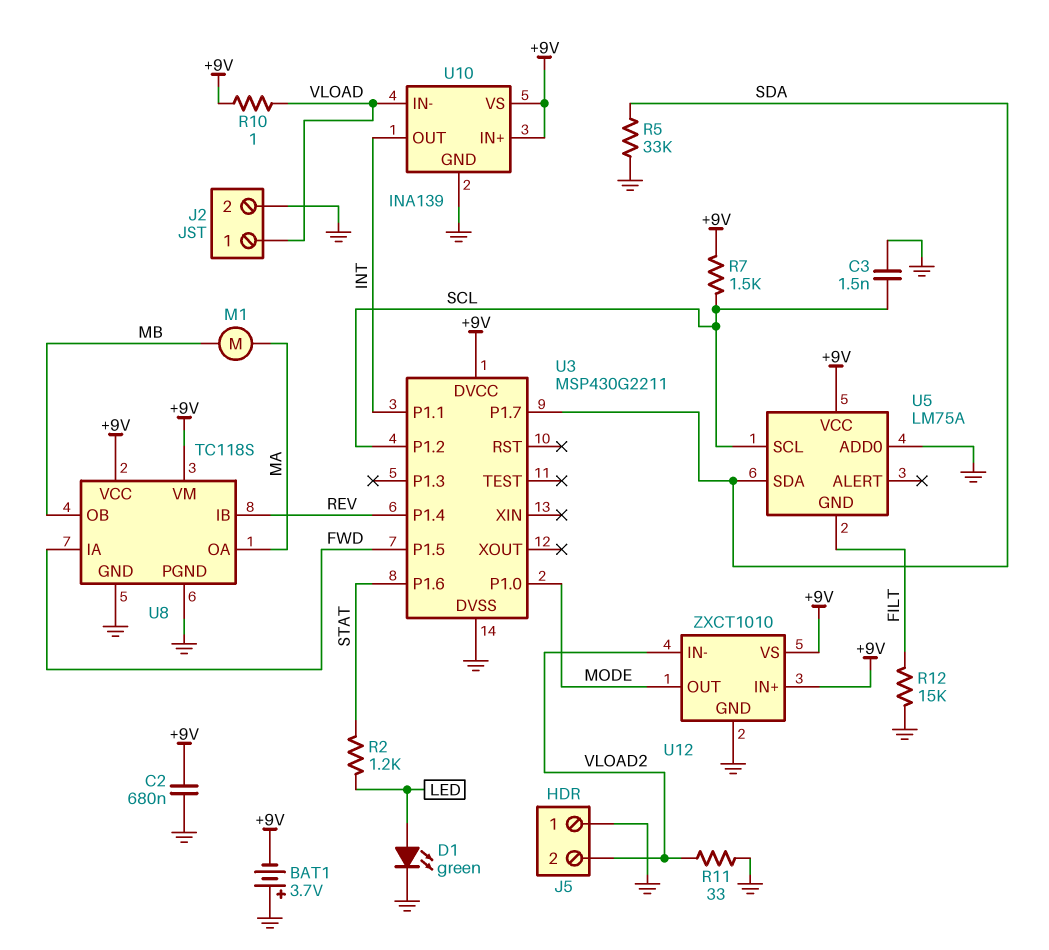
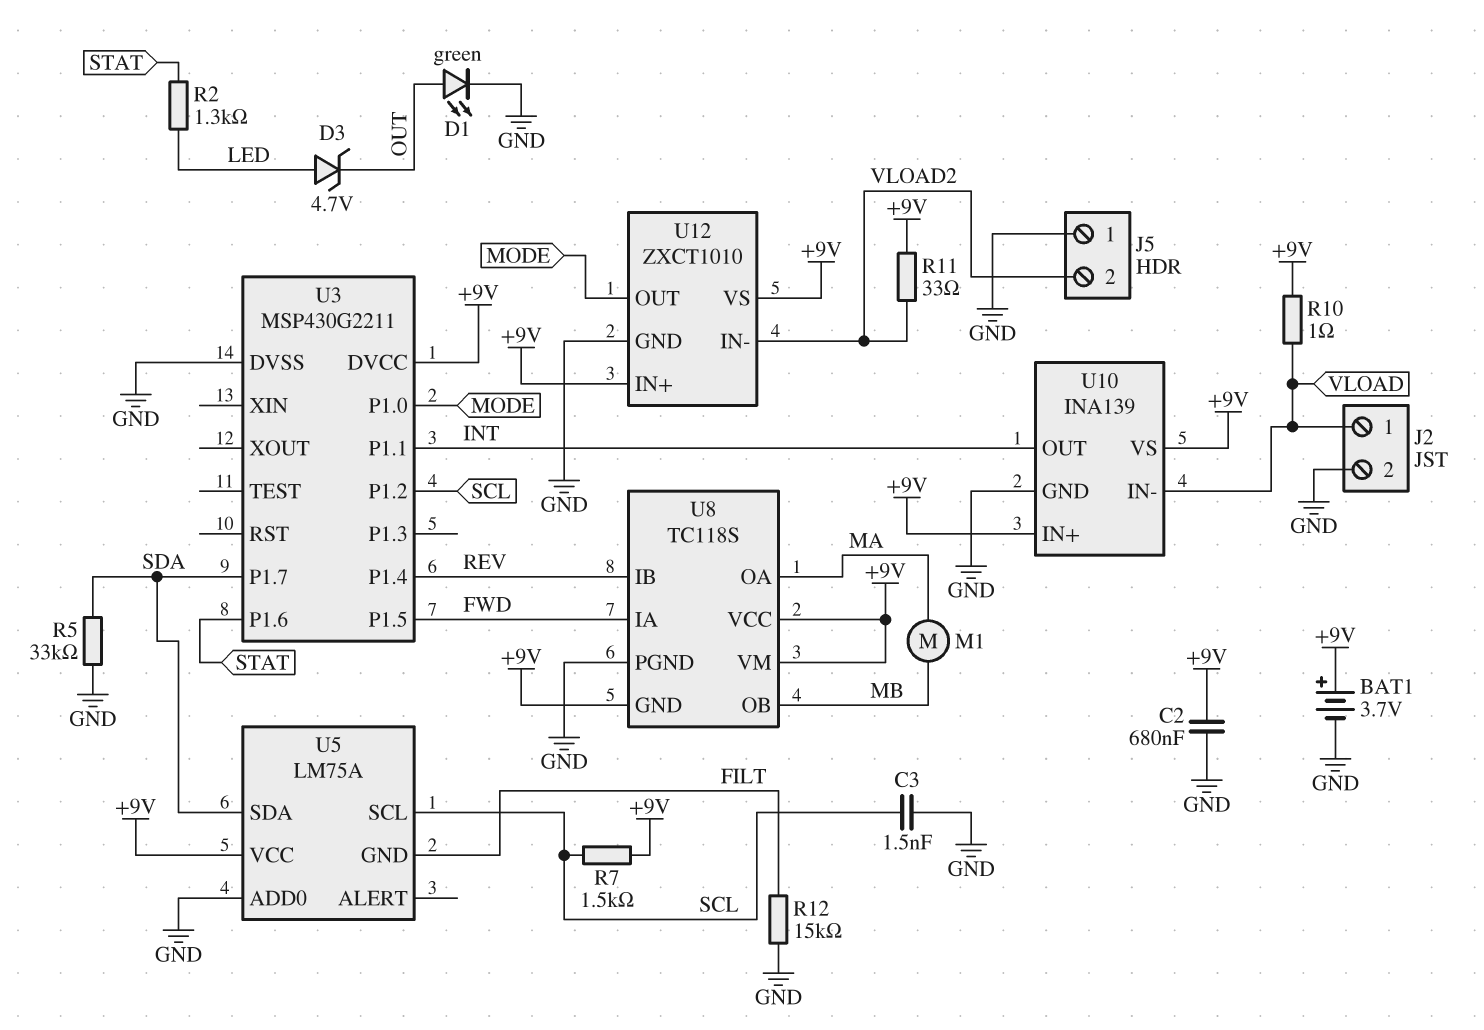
BAT1: 3.7V (plus GND, minus +9V) -> 3.7V (plus +9V, minus GND)
D1: LED green (A LED, K GND) -> LED green (A OUT, K GND)
D3: none -> zener 4.7V (A LED, K OUT)
R2: 1.2k (LED, STAT) -> 1.3k (LED, STAT)
R11: 33 (GND, VLOAD2) -> 33 (+9V, VLOAD2)
U8 pin GND: GND -> +9V

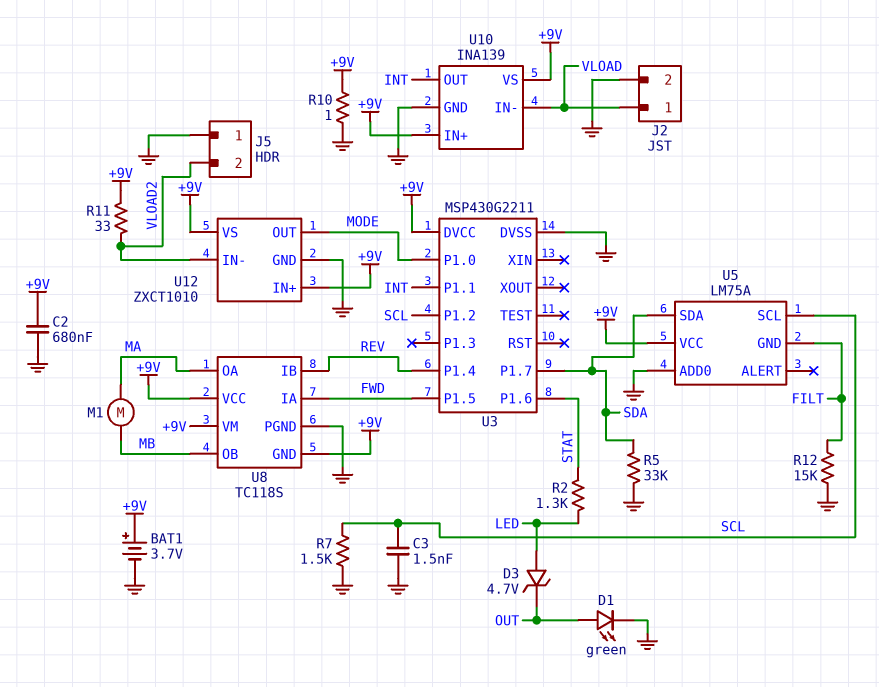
R7: 1.5k (+9V, SCL) -> 1.5k (GND, SCL)
R10: 1 (+9V, VLOAD) -> 1 (+9V, GND)

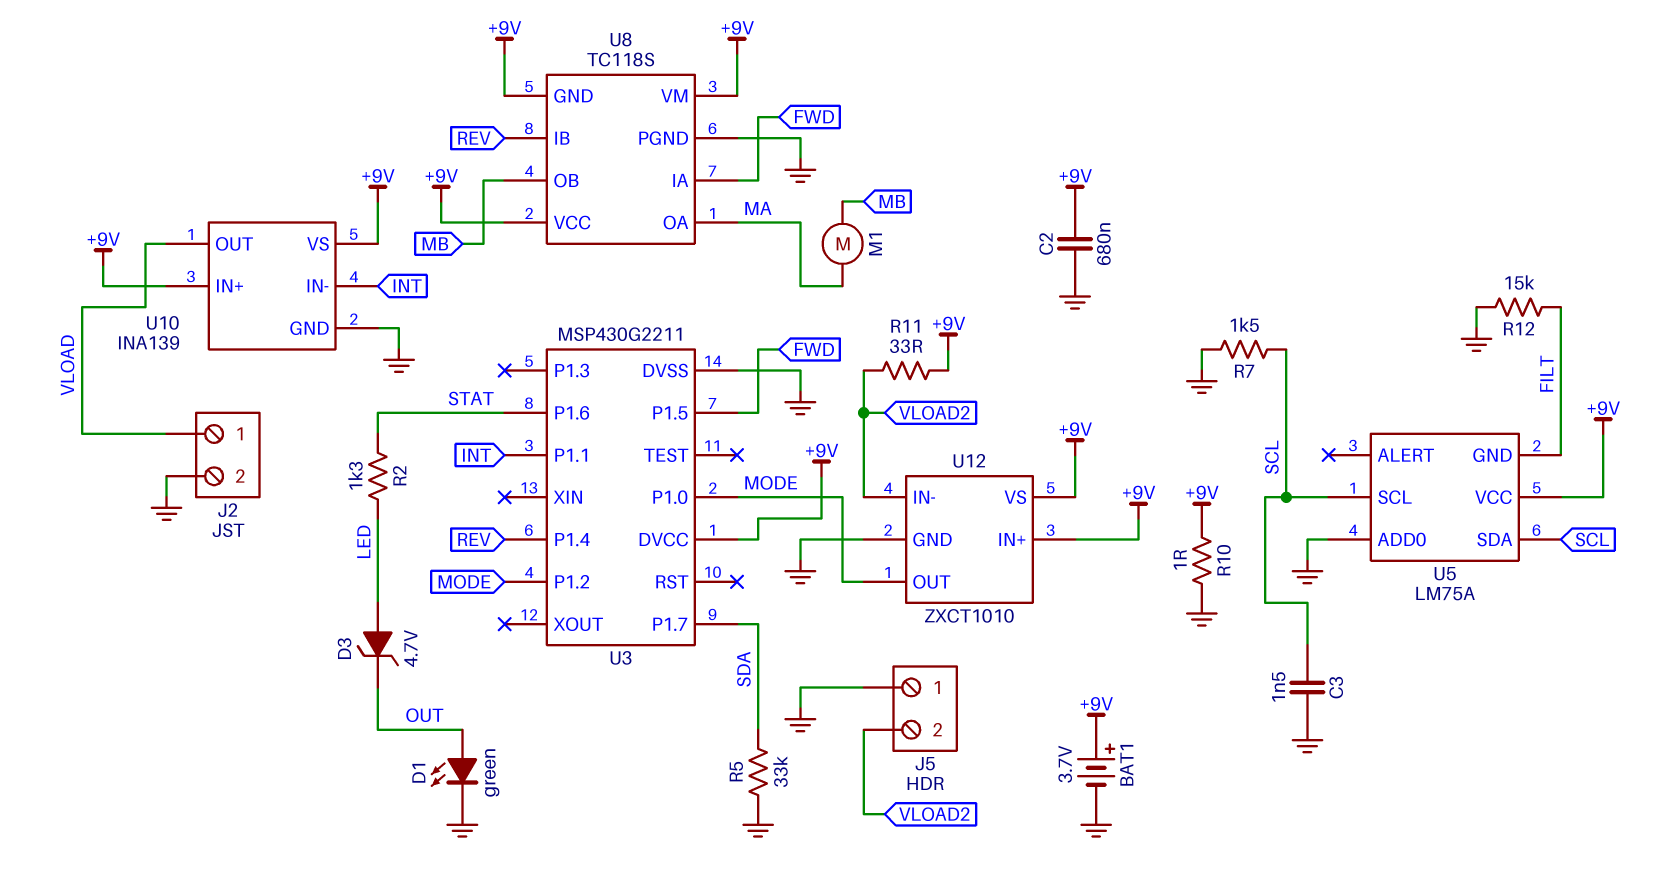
U3 pin P1.2: SCL -> MODE
U5 pin SDA: SDA -> SCL
U10 pin IN-: VLOAD -> INT
U10 pin OUT: INT -> VLOAD

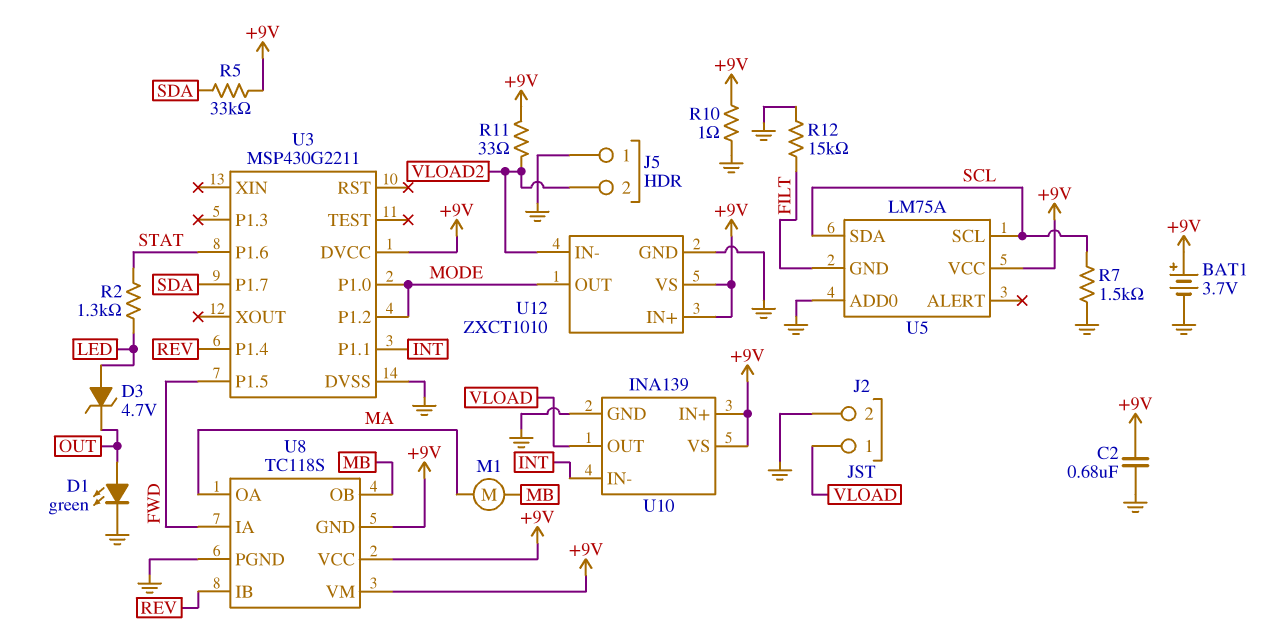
C3: 1.5nF (GND, SCL) -> none
R5: 33k (GND, SDA) -> 33k (+9V, SDA)

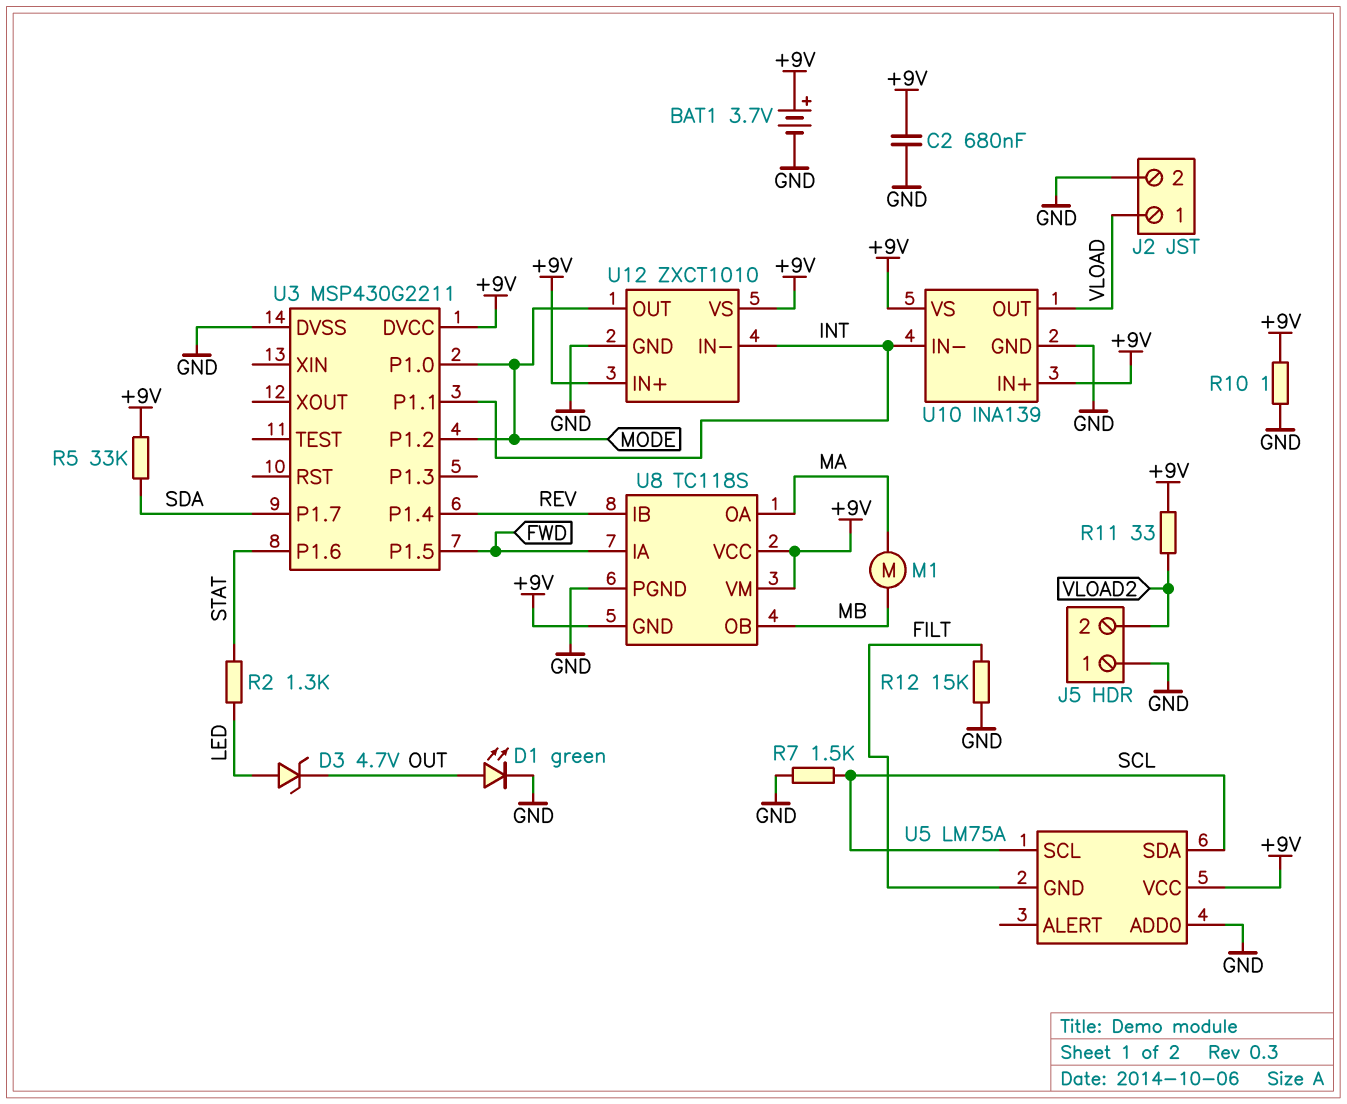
U12 pin IN-: VLOAD2 -> INT

